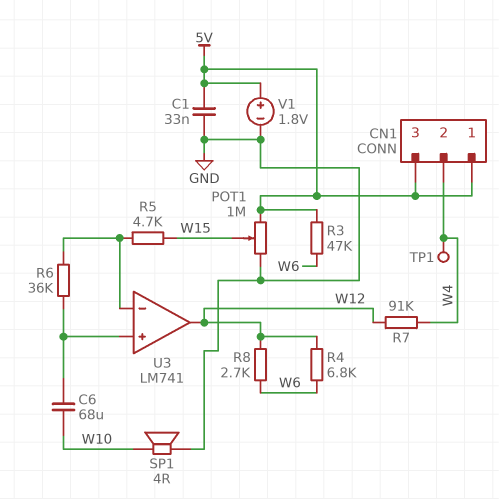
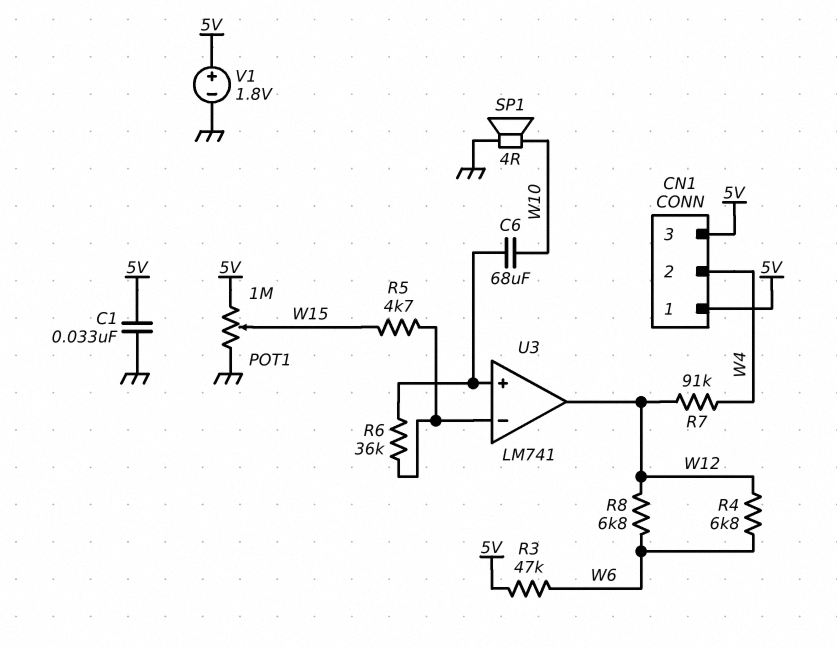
R8: 2.7k (W6, W12) -> 6.8k (W6, W12)
TP1: test point (W4) -> none

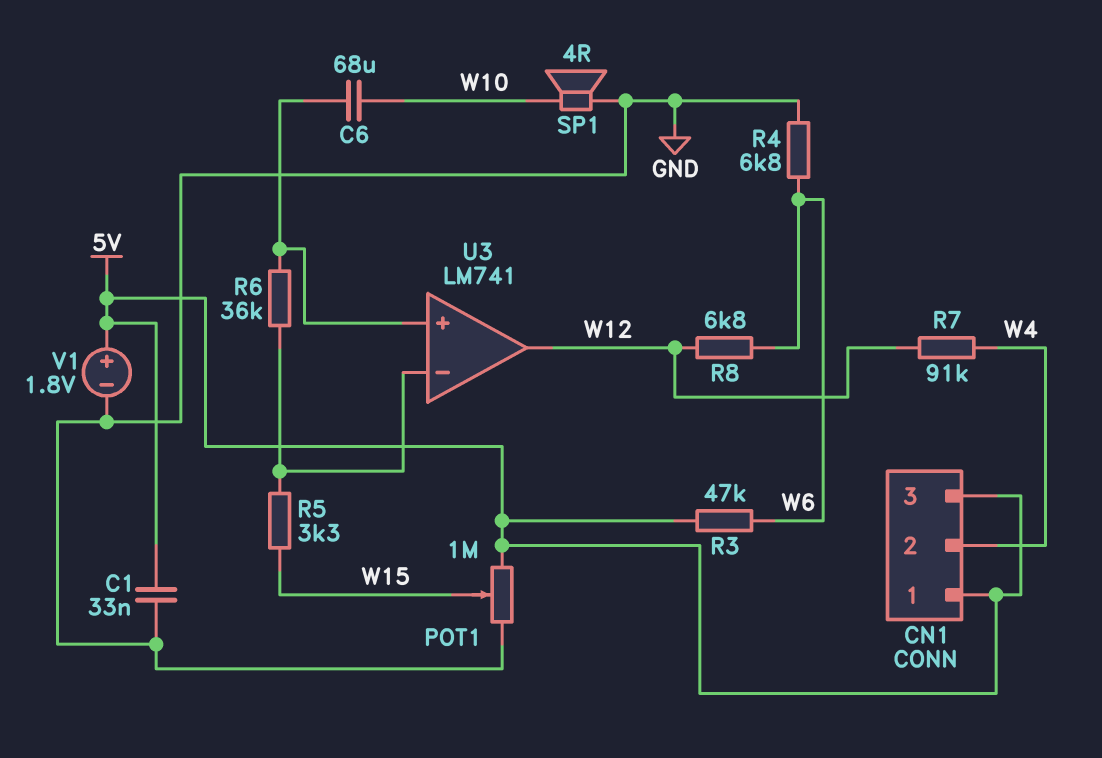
R4: 6.8k (W6, W12) -> 6.8k (GND, W6)
R5: 4.7k (U3/in-, W15) -> 3.3k (U3/in-, W15)

